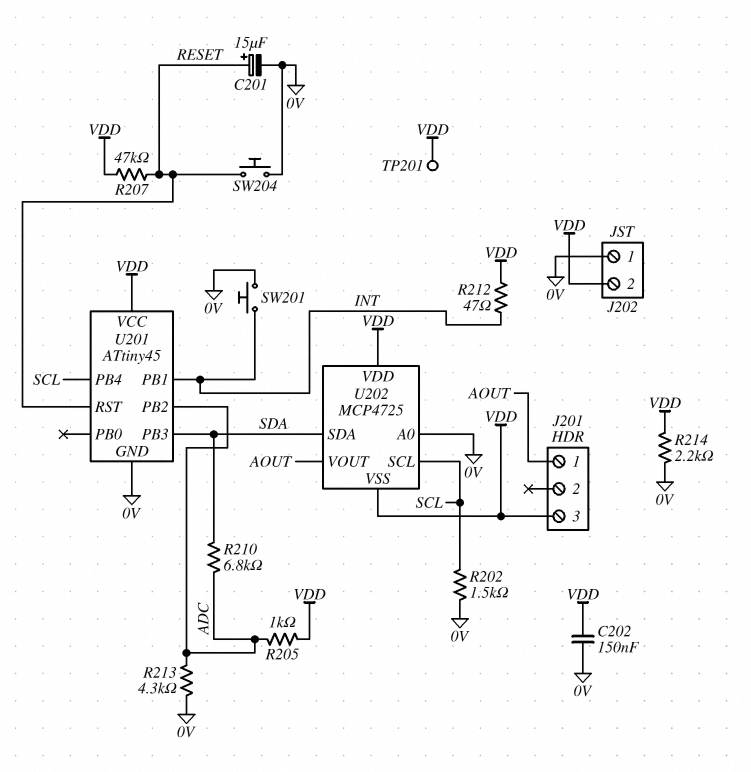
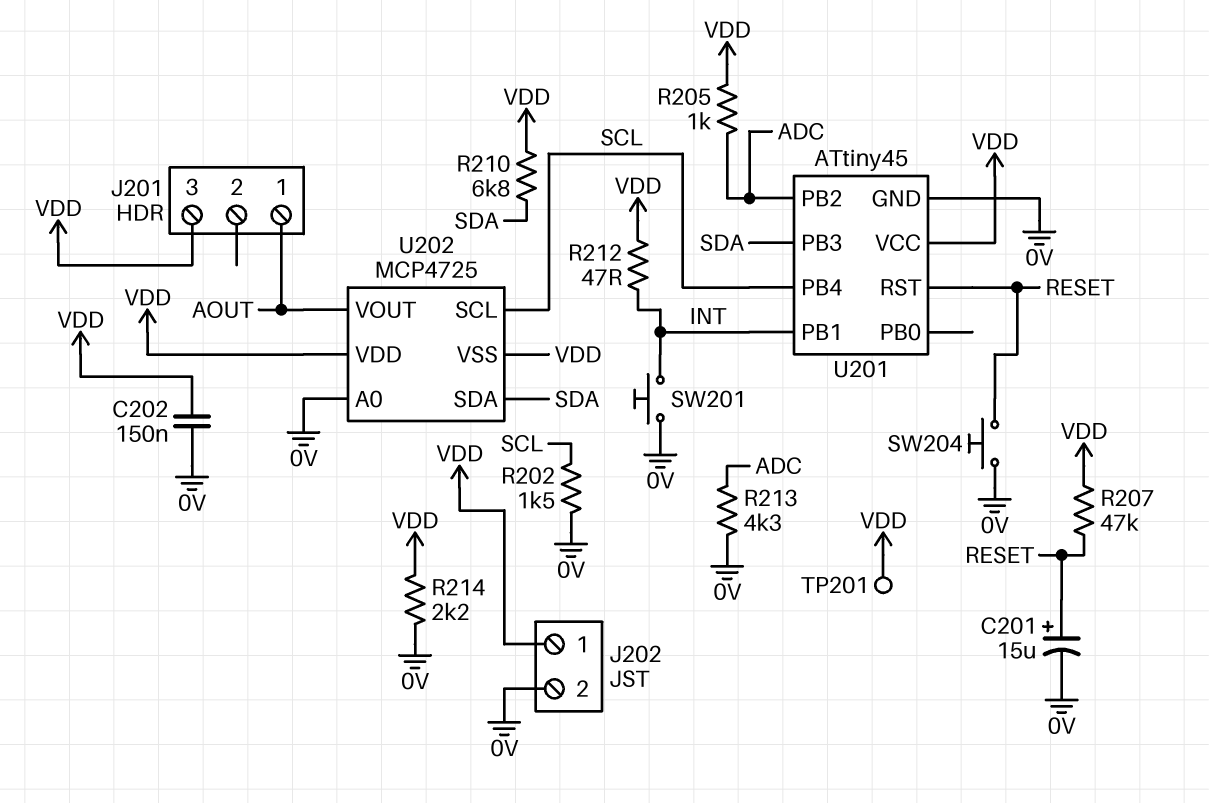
J202 pin 1: 0V -> VDD
J202 pin 2: VDD -> 0V
R210: 6.8k (ADC, SDA) -> 6.8k (SDA, VDD)

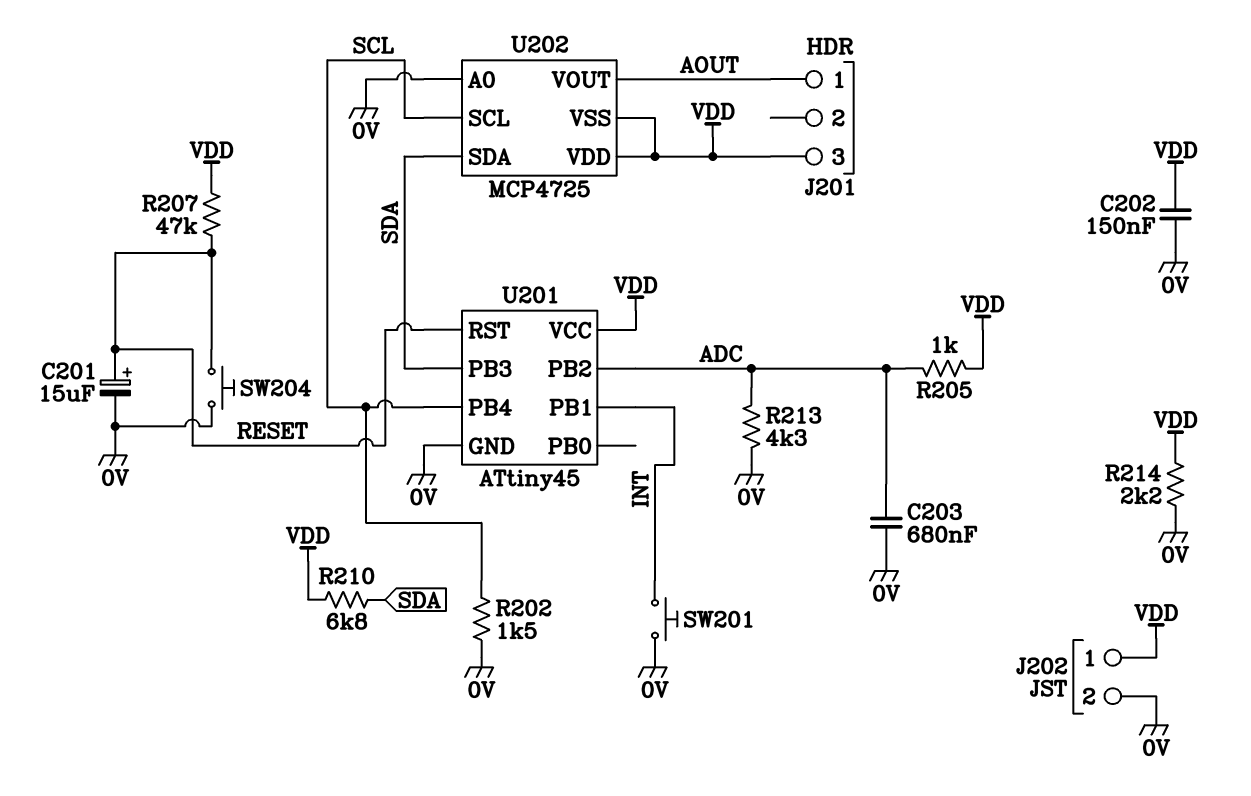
C203: none -> 680nF (0V, ADC)
R212: 47 (INT, VDD) -> none
TP201: test point (VDD) -> none

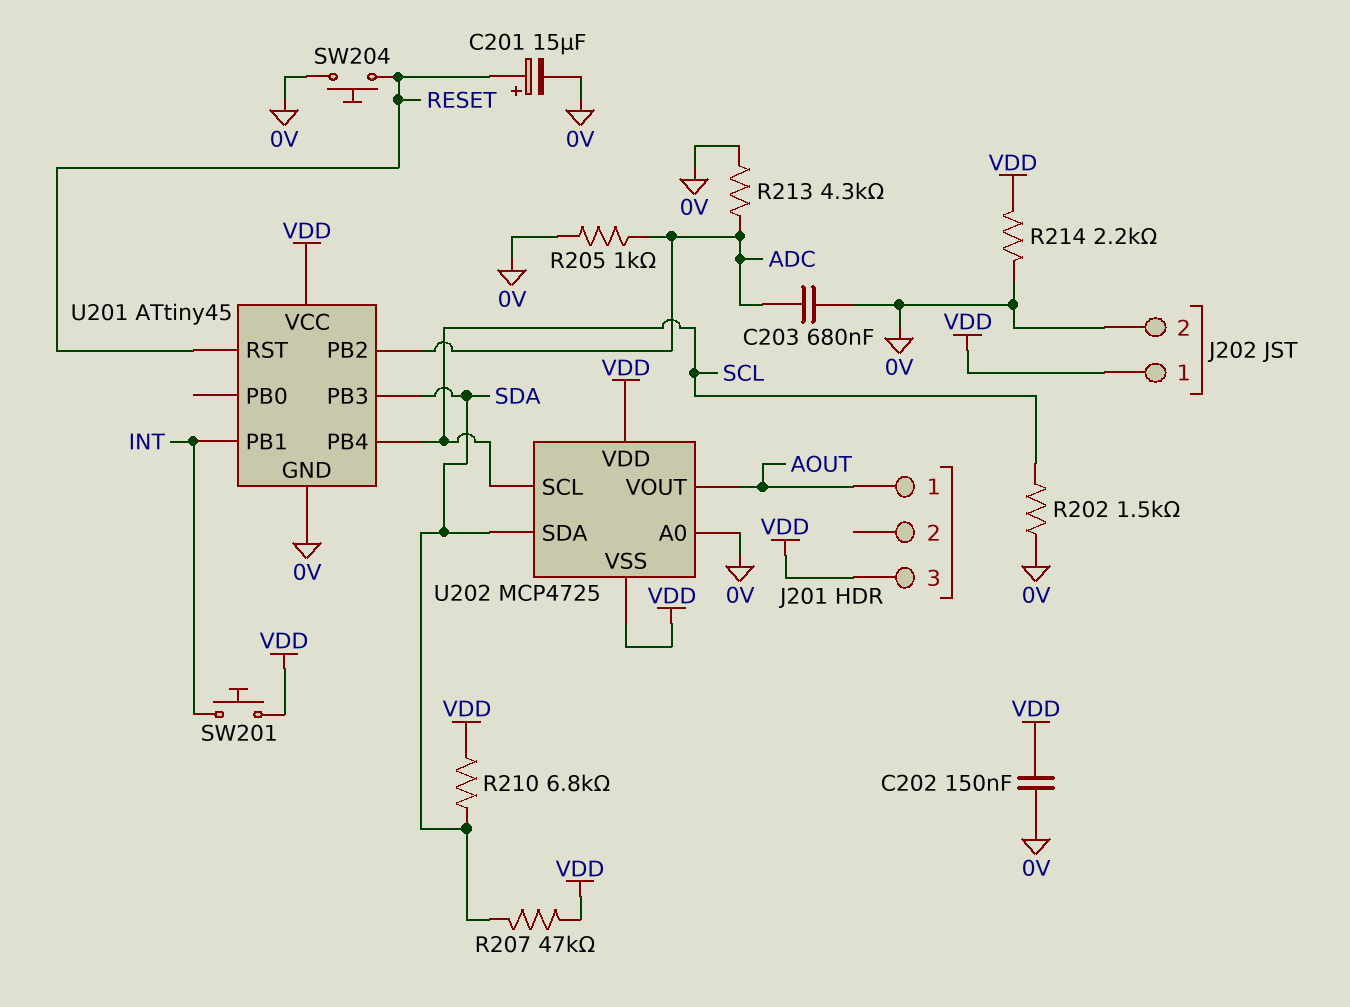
R205: 1k (ADC, VDD) -> 1k (0V, ADC)
R207: 47k (RESET, VDD) -> 47k (SDA, VDD)
SW201: button (0V, INT) -> button (INT, VDD)

